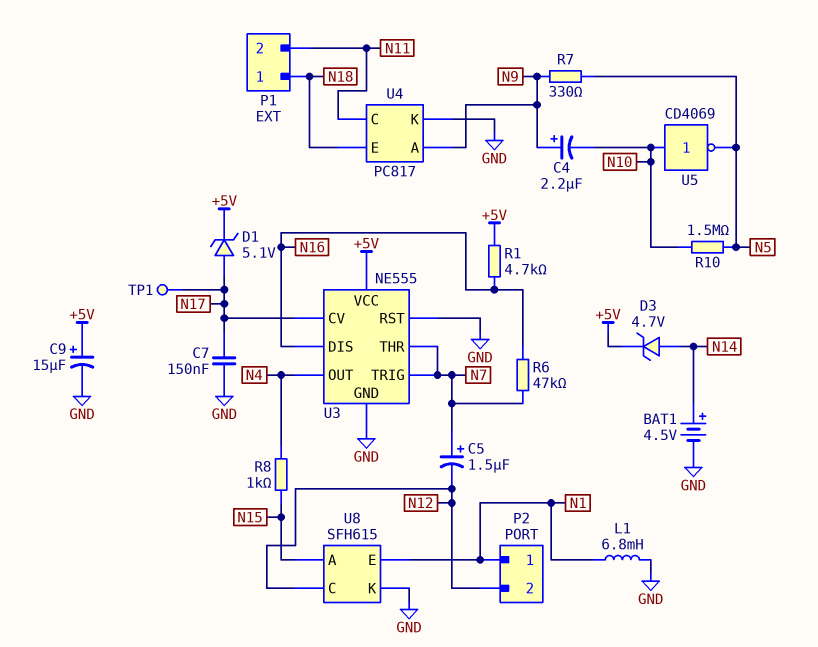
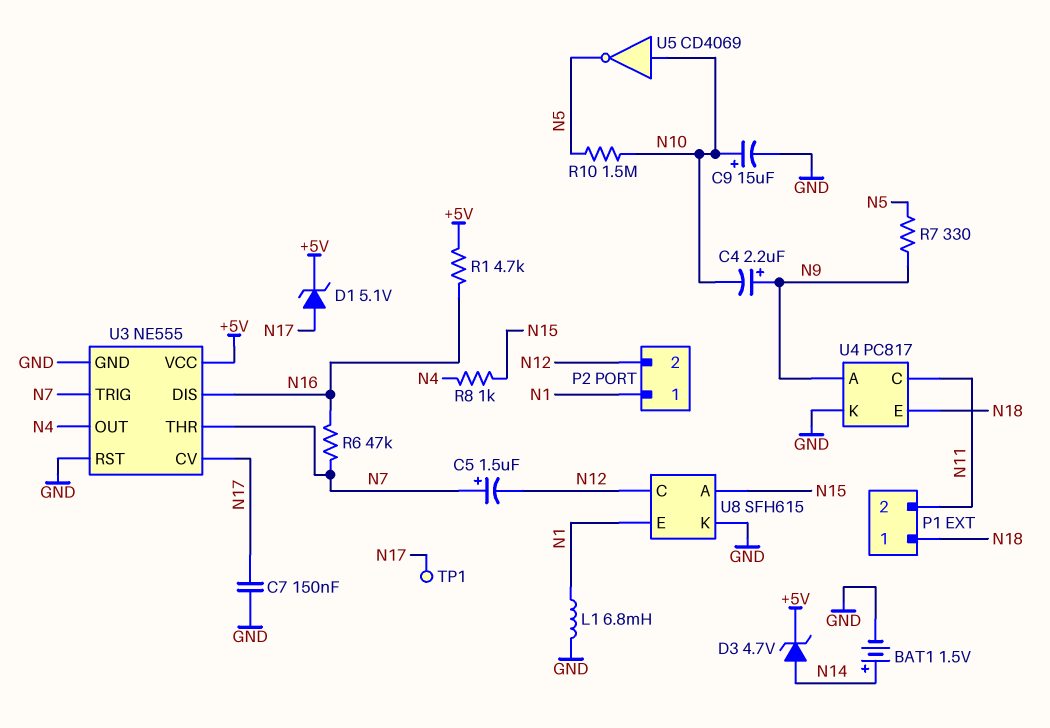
BAT1: 4.5V (plus N14, minus GND) -> 1.5V (plus N14, minus GND)
C9: 15uF (plus +5V, minus GND) -> 15uF (plus N10, minus GND)

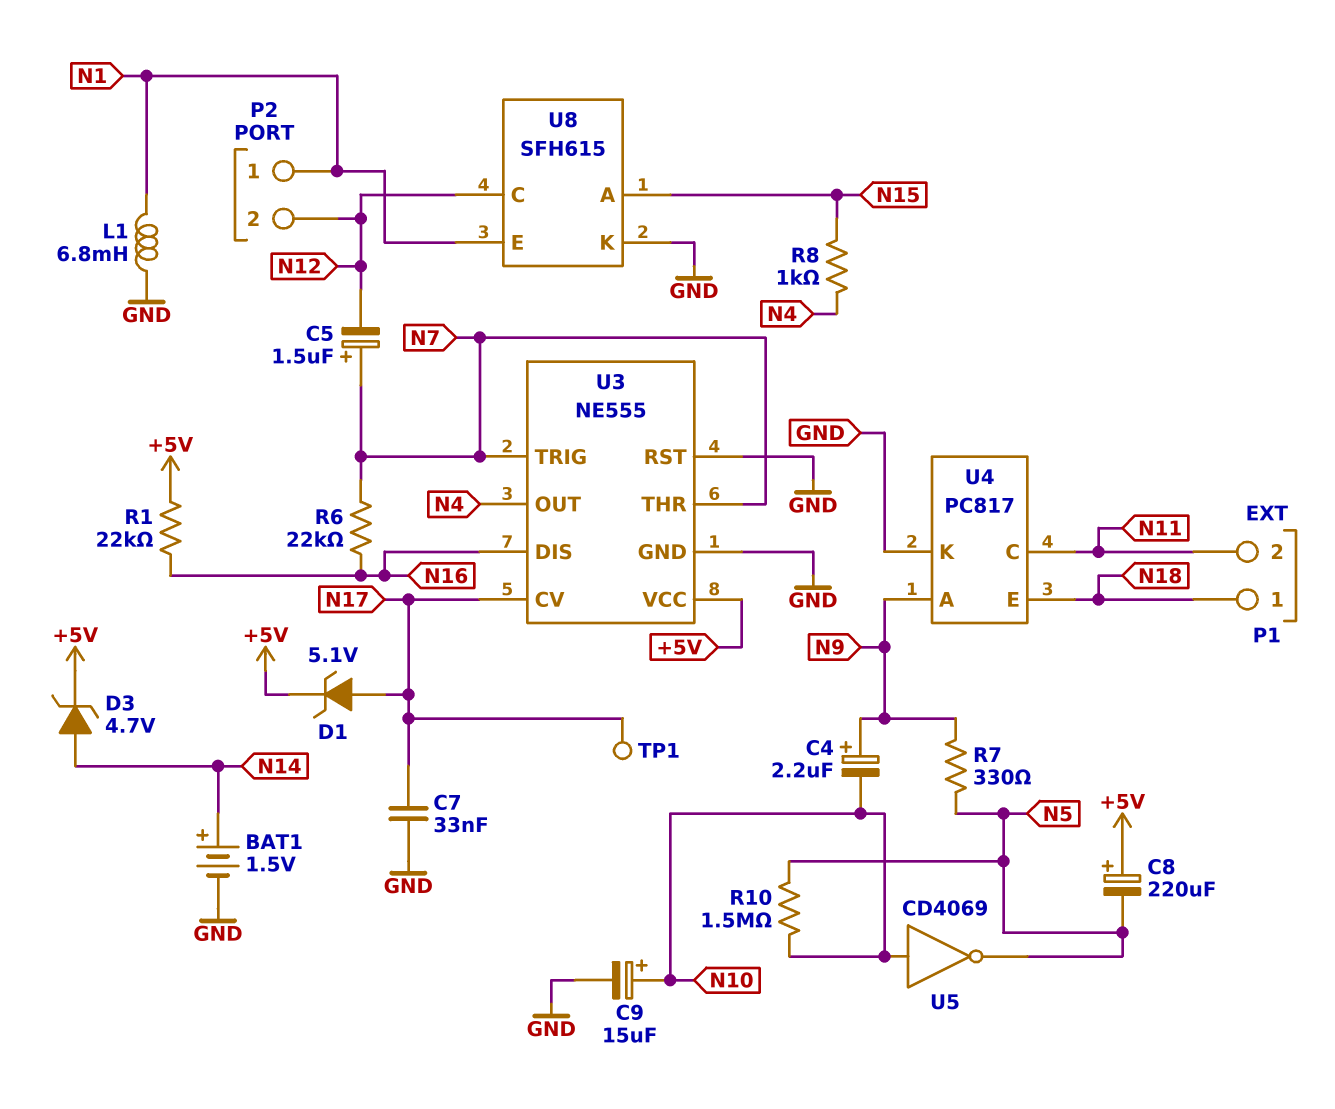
C7: 150nF (GND, N17) -> 33nF (GND, N17)
C8: none -> 220uF (plus +5V, minus N5)
R1: 4.7k (+5V, N16) -> 22k (+5V, N16)
R6: 47k (N7, N16) -> 22k (N7, N16)

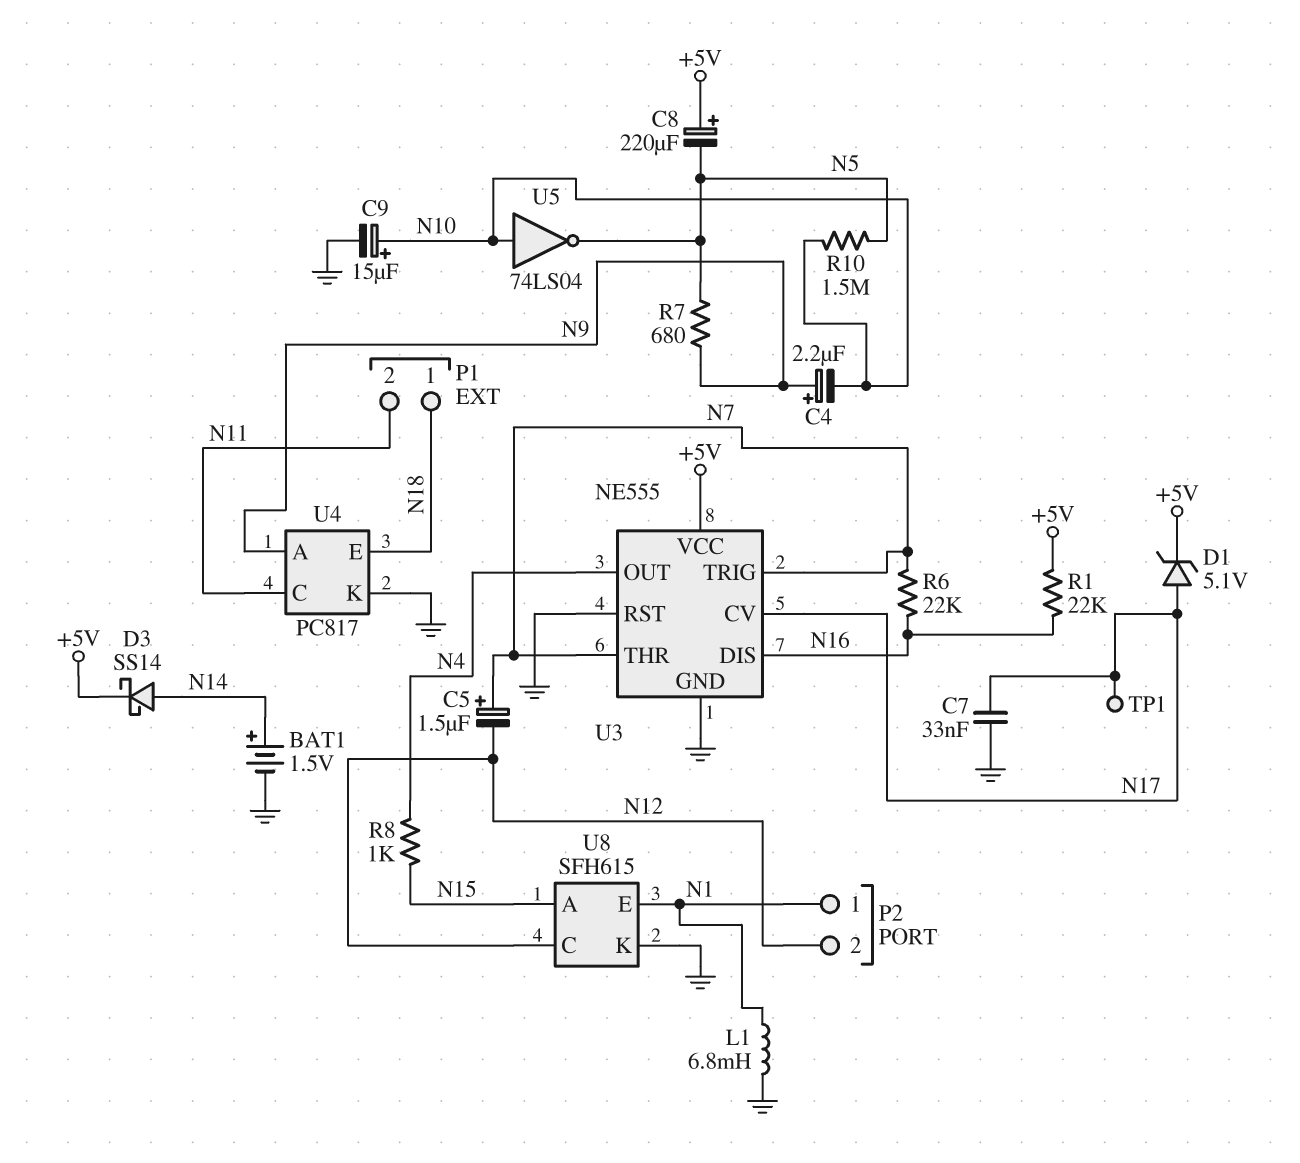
D3: zener 4.7V (A N14, K +5V) -> schottky SS14 (A N14, K +5V)
R7: 330 (N5, N9) -> 680 (N5, N9)
U5: NOT CD4069 (in N10, out N5) -> NOT 74LS04 (in N10, out N5)

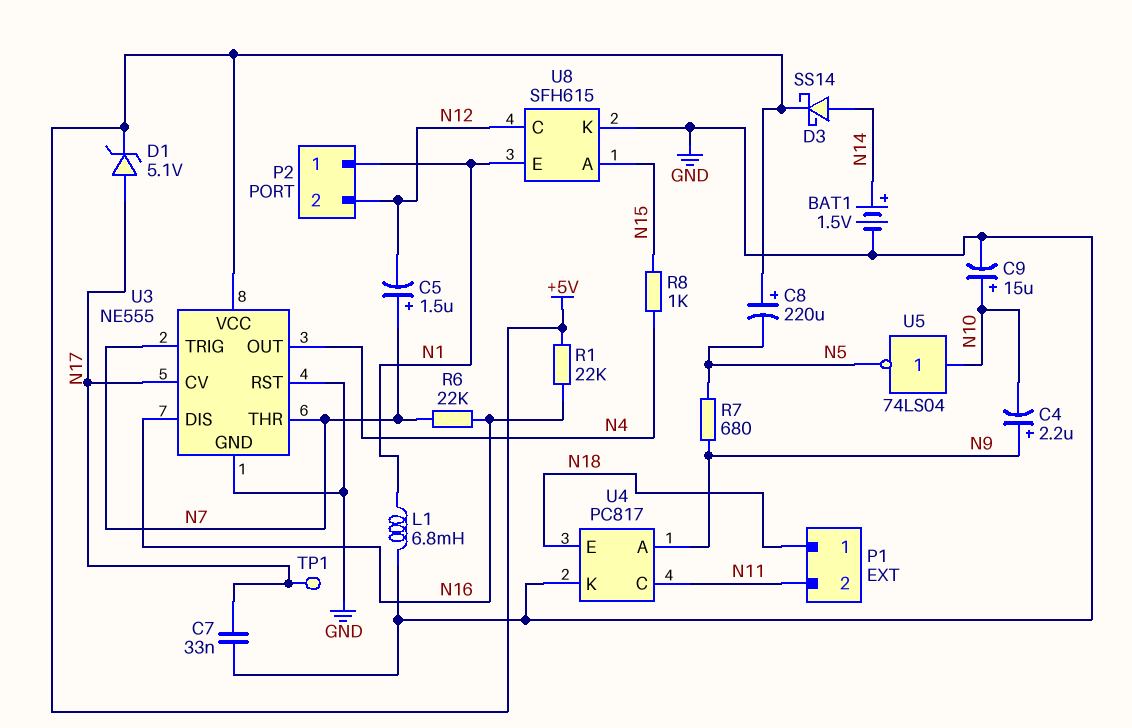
R10: 1.5M (N5, N10) -> none

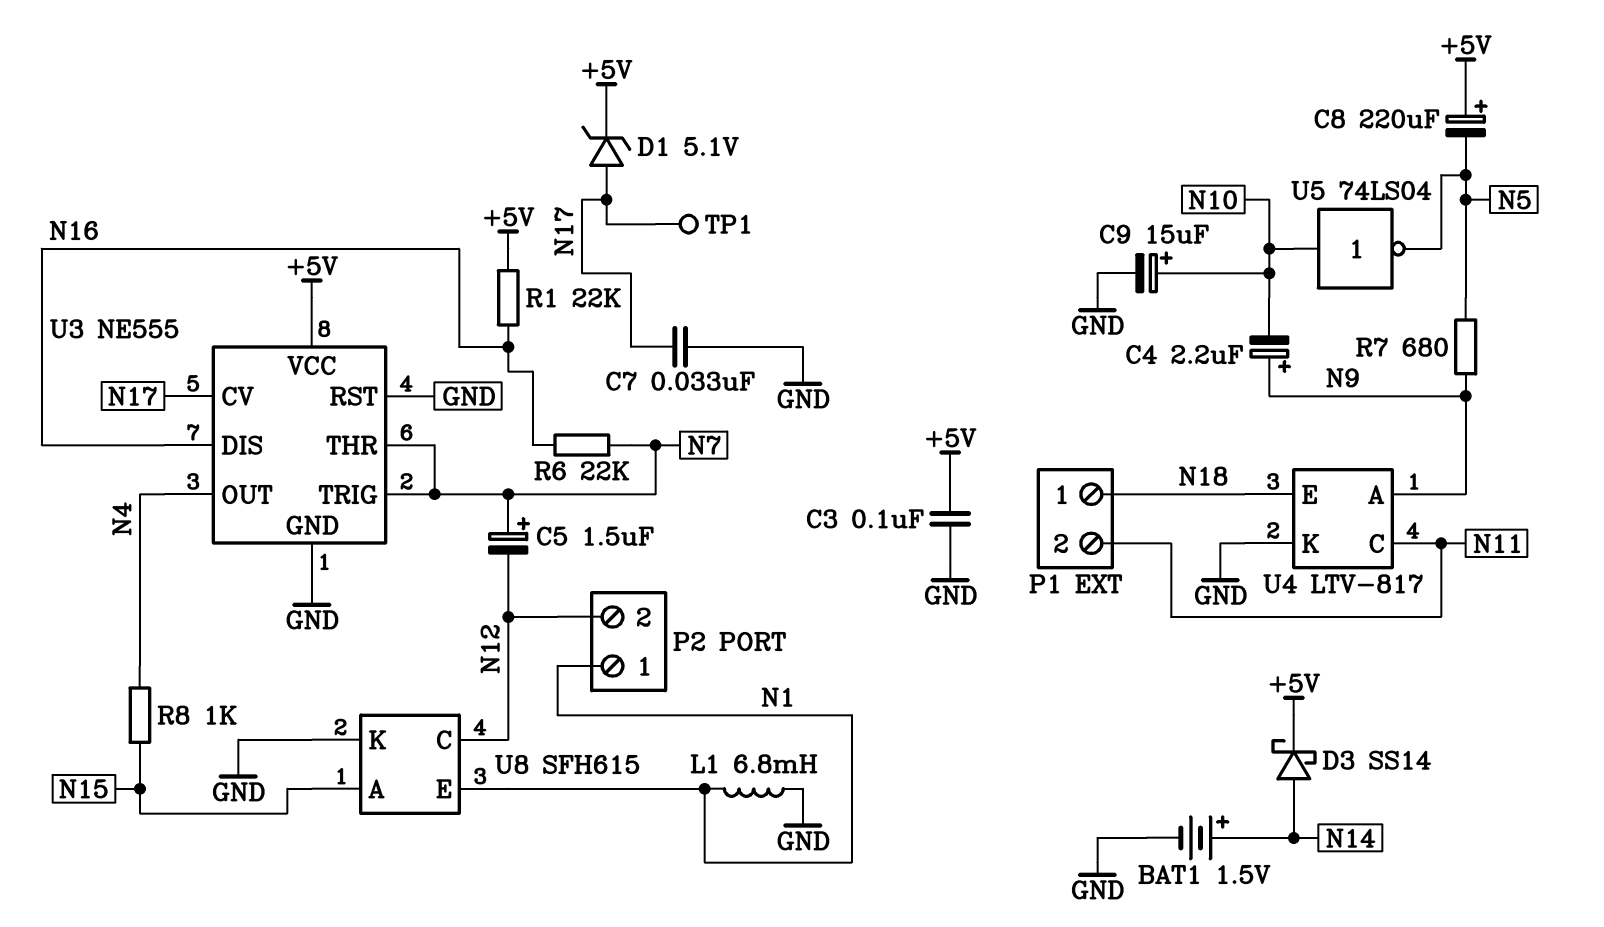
C3: none -> 100nF (+5V, GND)
U4: PC817 -> LTV-817

